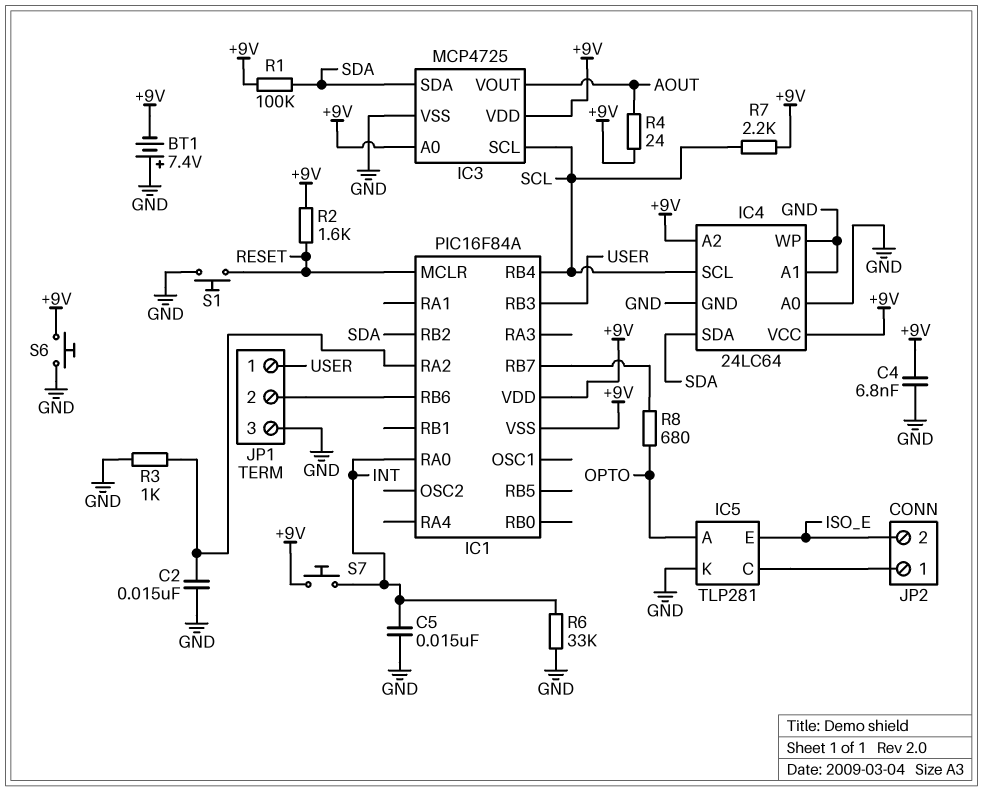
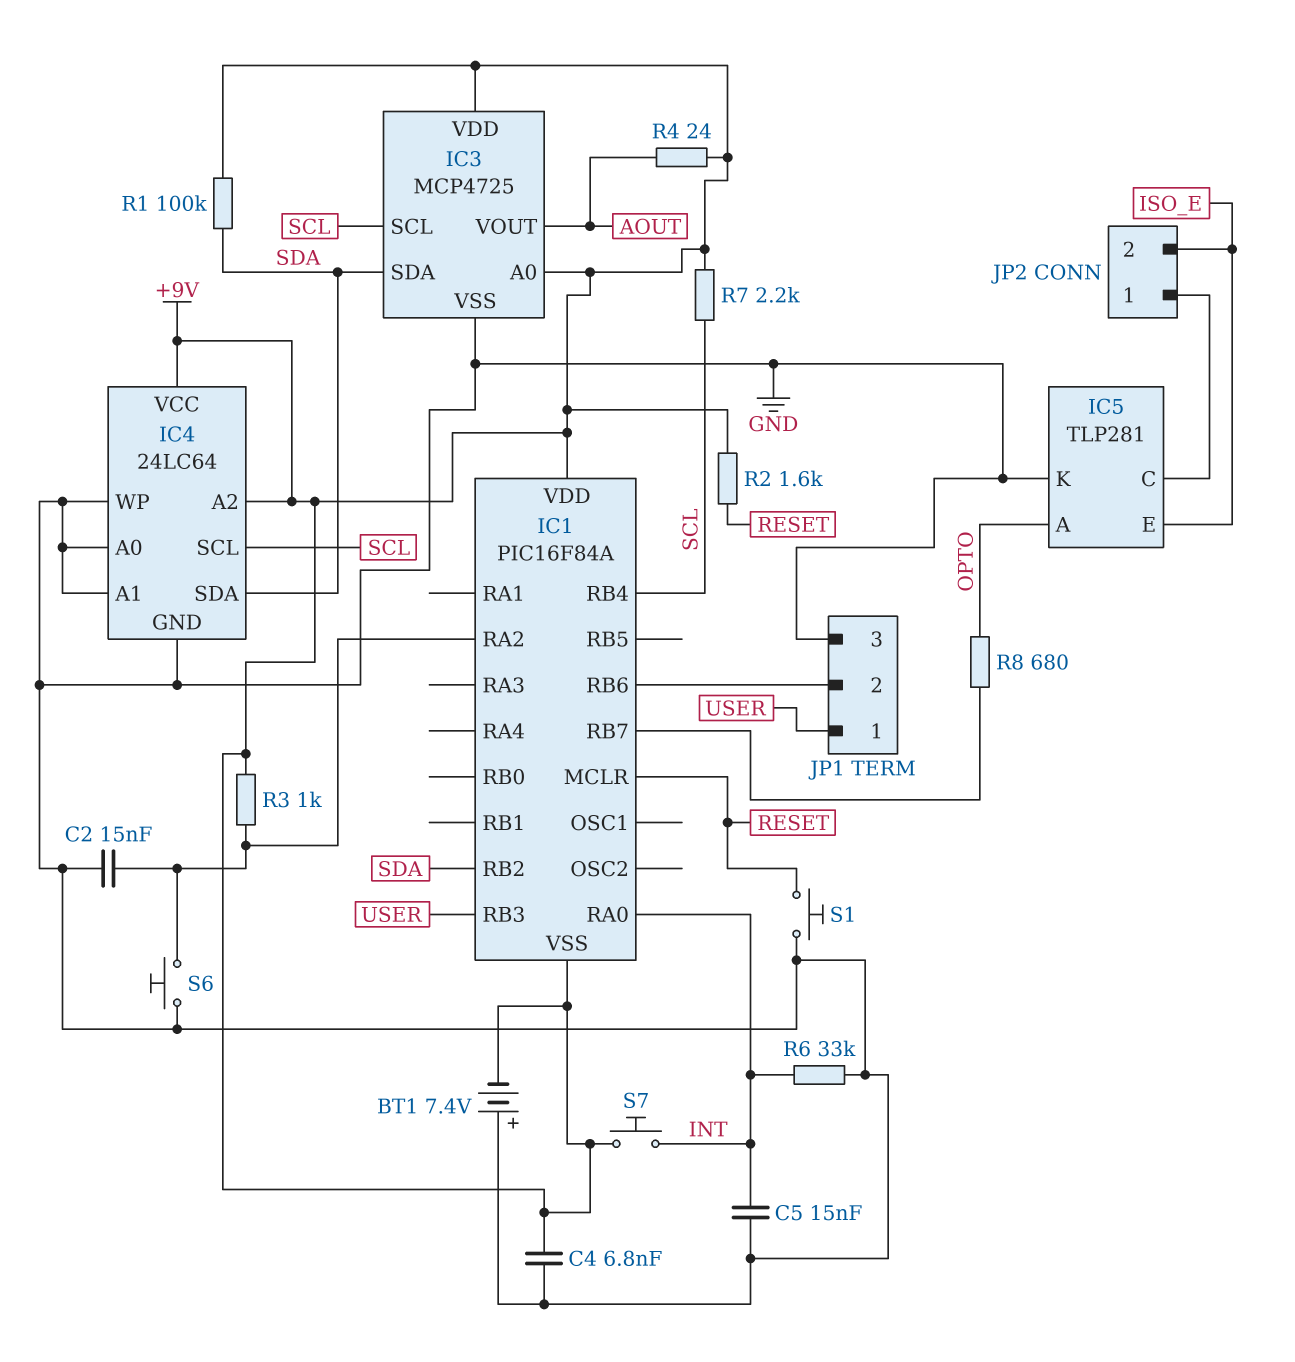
R3: 1k (GND, IC1/RA2) -> 1k (+9V, IC1/RA2)
S6: button (+9V, GND) -> button (GND, IC1/RA2)

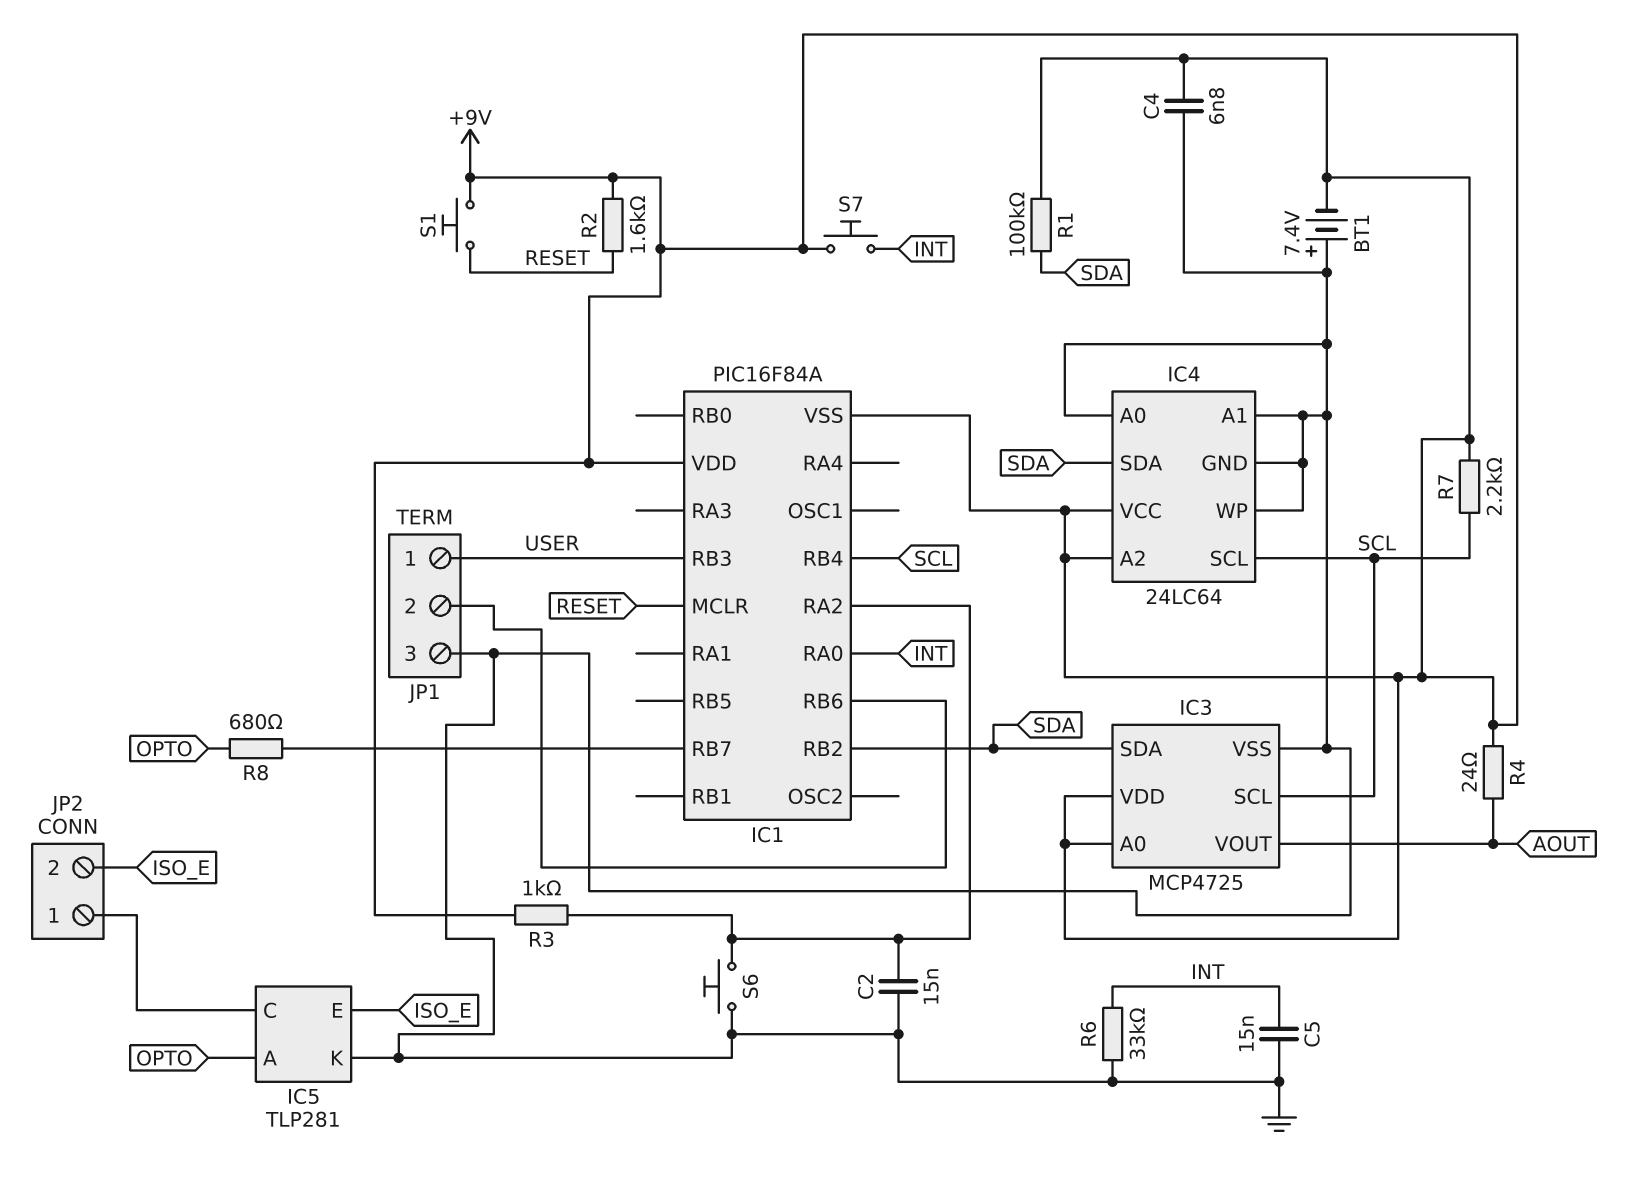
S1: button (GND, RESET) -> button (+9V, RESET)

